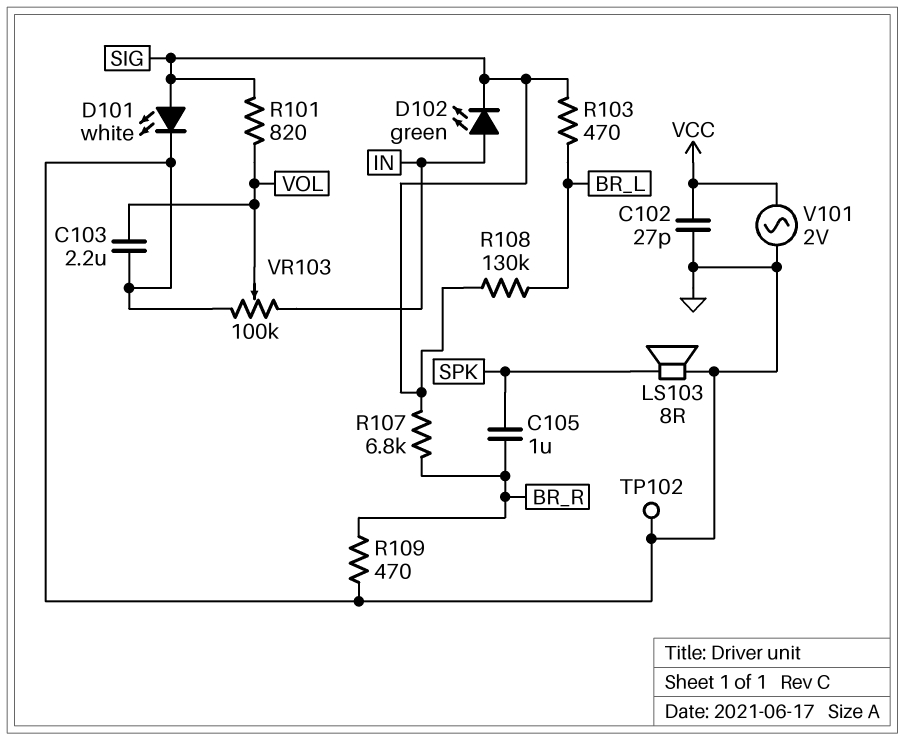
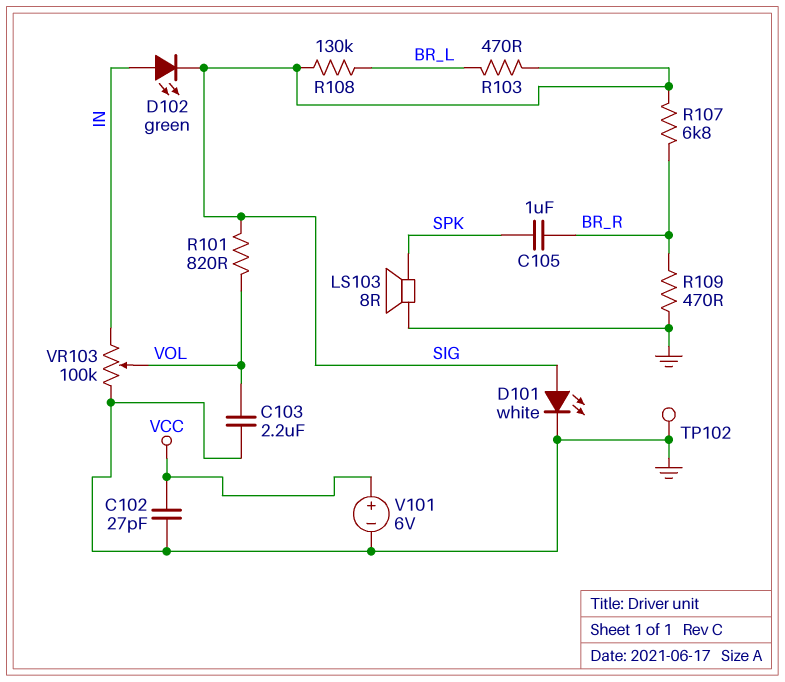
V101: AC 2V (GND, VCC) -> 6V (plus VCC, minus GND)

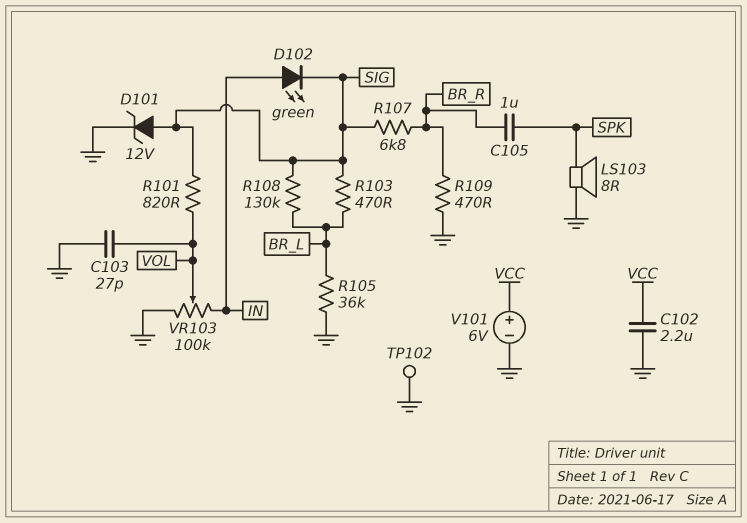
C102: 27pF (GND, VCC) -> 2.2uF (GND, VCC)
C103: 2.2uF (GND, VOL) -> 27pF (GND, VOL)
D101: LED white (A SIG, K GND) -> zener 12V (A SIG, K GND)
R105: none -> 36k (BR_L, GND)

